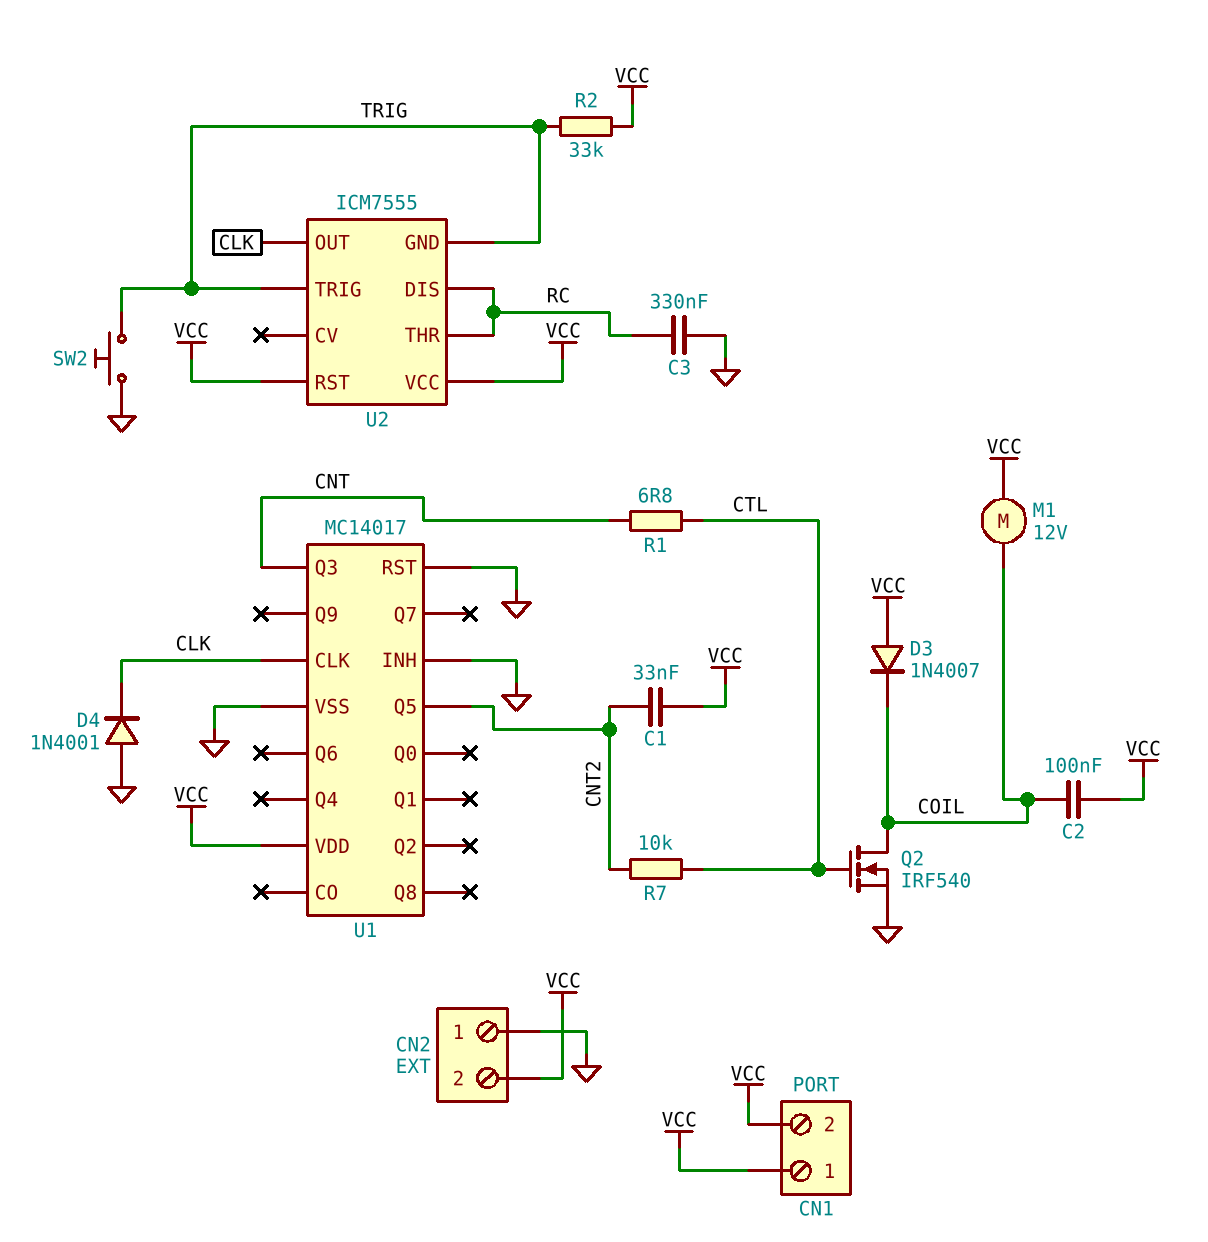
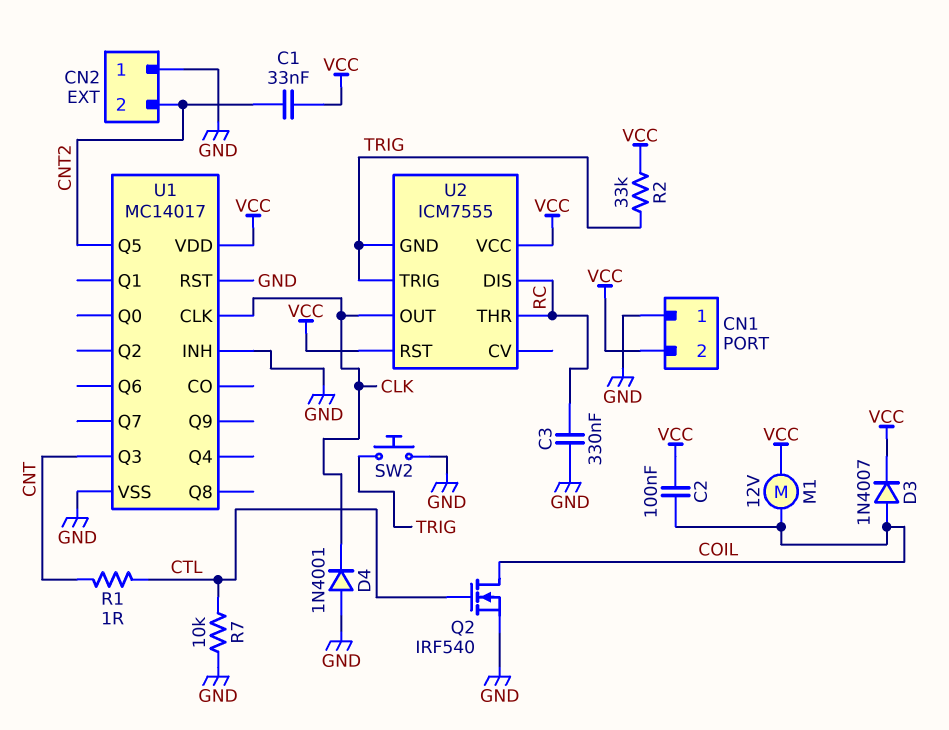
CN1 pin 1: VCC -> GND
CN2 pin 2: VCC -> CNT2
D3: diode 1N4007 (A VCC, K COIL) -> diode 1N4007 (A COIL, K VCC)
R1: 6.8 (CNT, CTL) -> 1 (CNT, CTL)
R7: 10k (CNT2, CTL) -> 10k (CTL, GND)

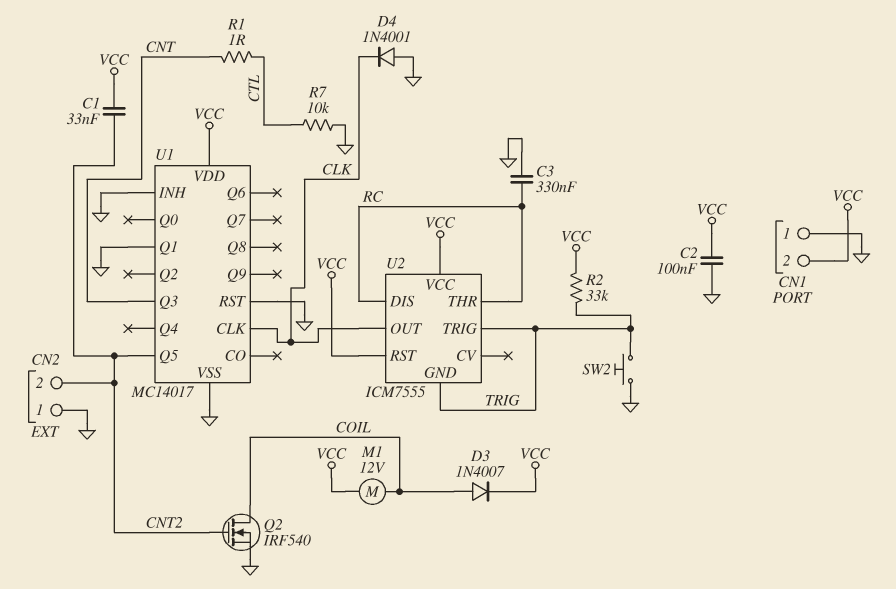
C2: 100nF (COIL, VCC) -> 100nF (GND, VCC)
Q2: NMOS IRF540 (G CTL, D COIL, S GND) -> NMOS IRF540 (G CNT2, D COIL, S GND)
U1 pin Q1: none -> GND

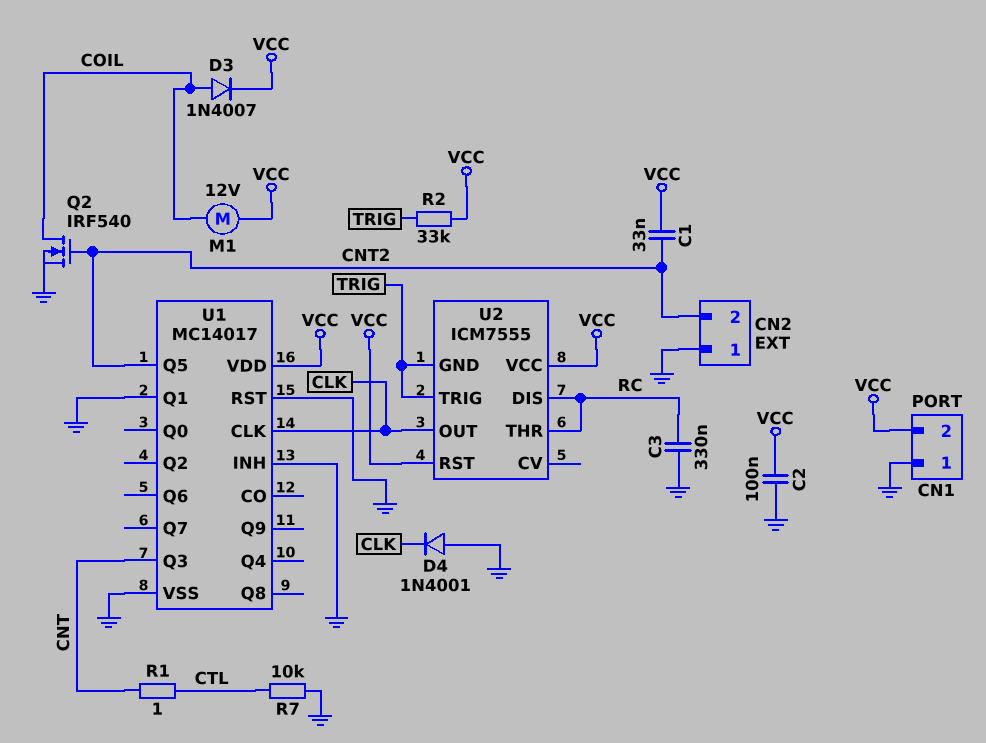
SW2: button (GND, TRIG) -> none

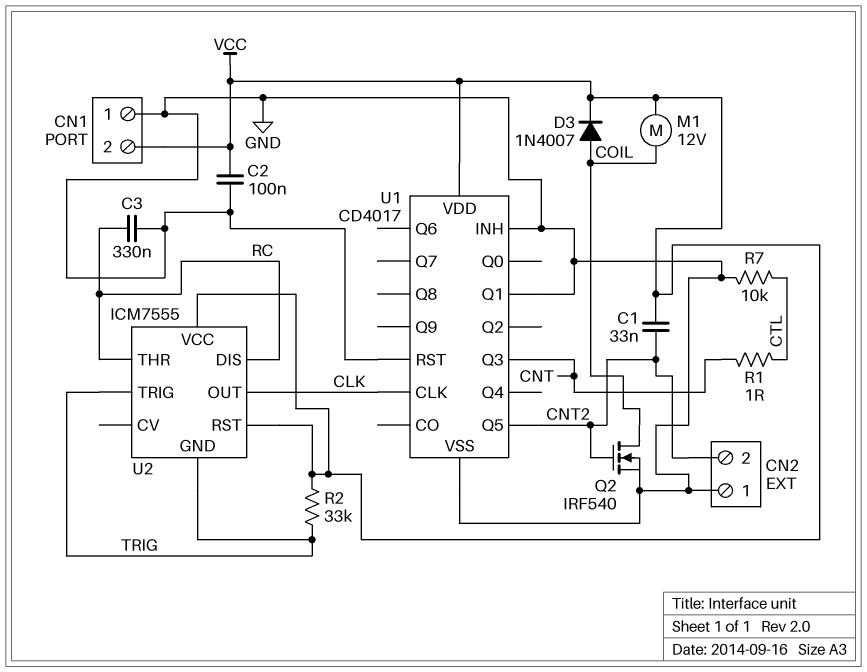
D4: diode 1N4001 (A GND, K CLK) -> none
U1: MC14017 -> CD4017

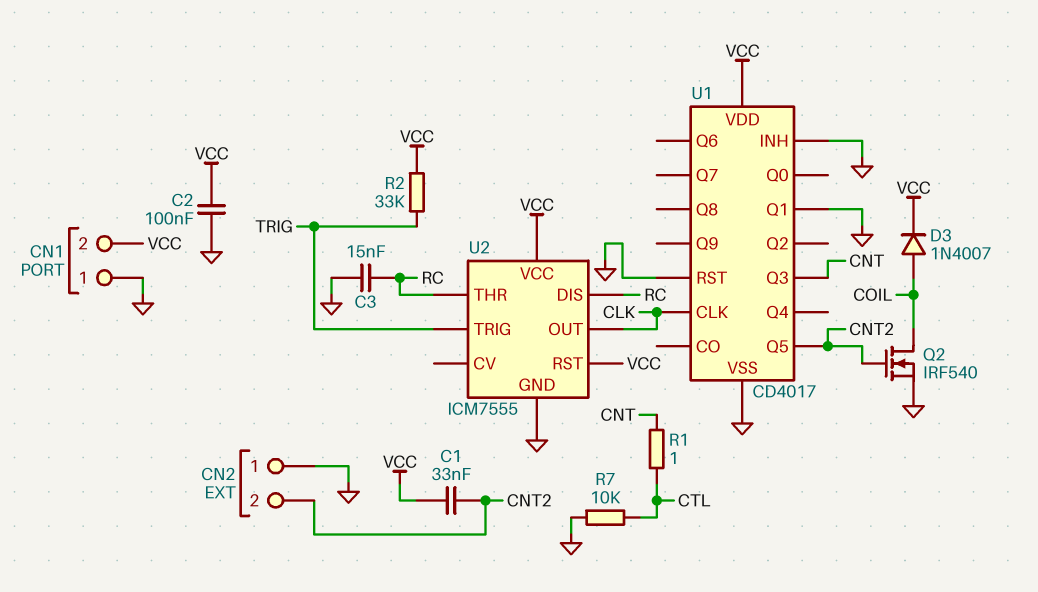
C3: 330nF (GND, RC) -> 15nF (GND, RC)
M1: motor 12V (COIL, VCC) -> none
U2 pin GND: TRIG -> GND

